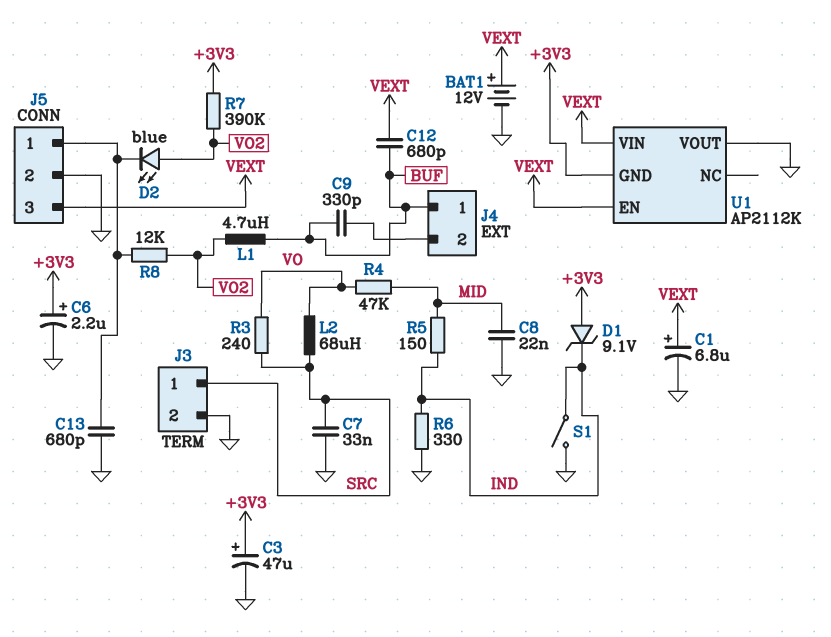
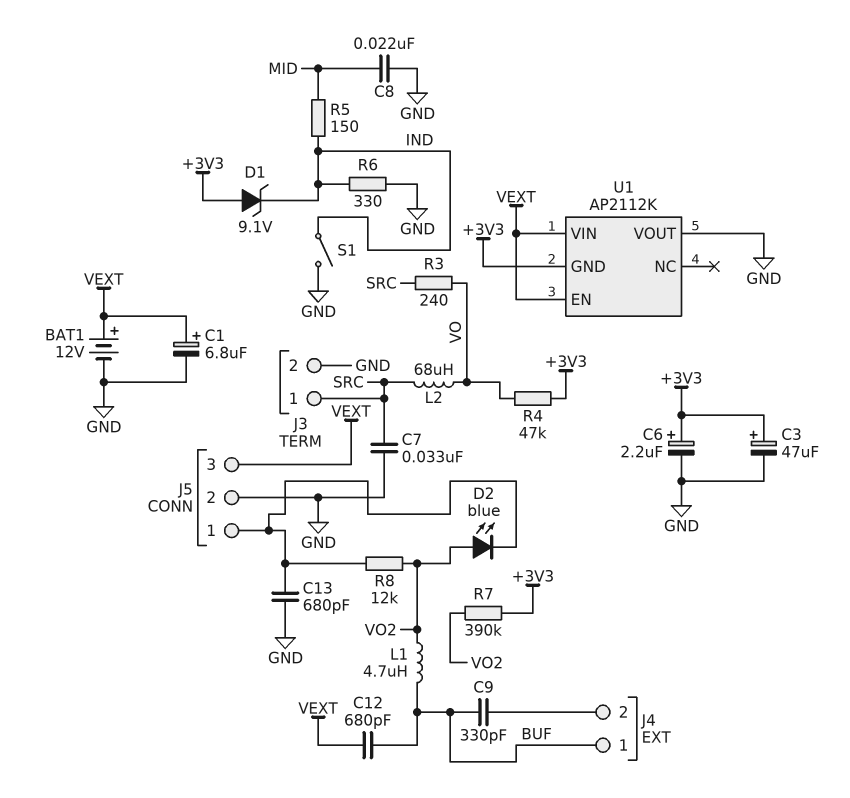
R4: 47k (MID, VO) -> 47k (+3V3, VO)

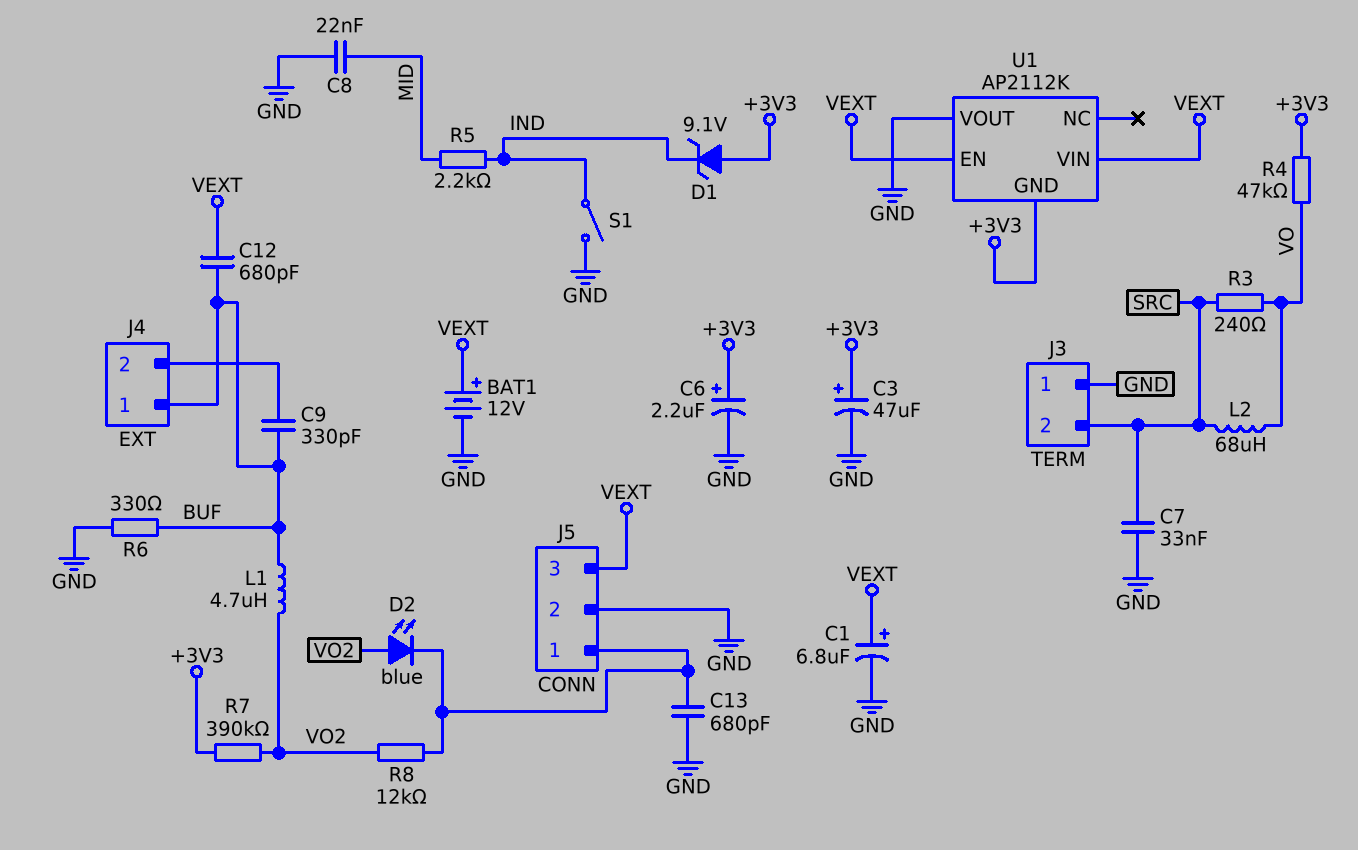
J3 pin 1: SRC -> GND
J3 pin 2: GND -> SRC
R5: 150 (IND, MID) -> 2.2k (IND, MID)
R6: 330 (GND, IND) -> 330 (BUF, GND)

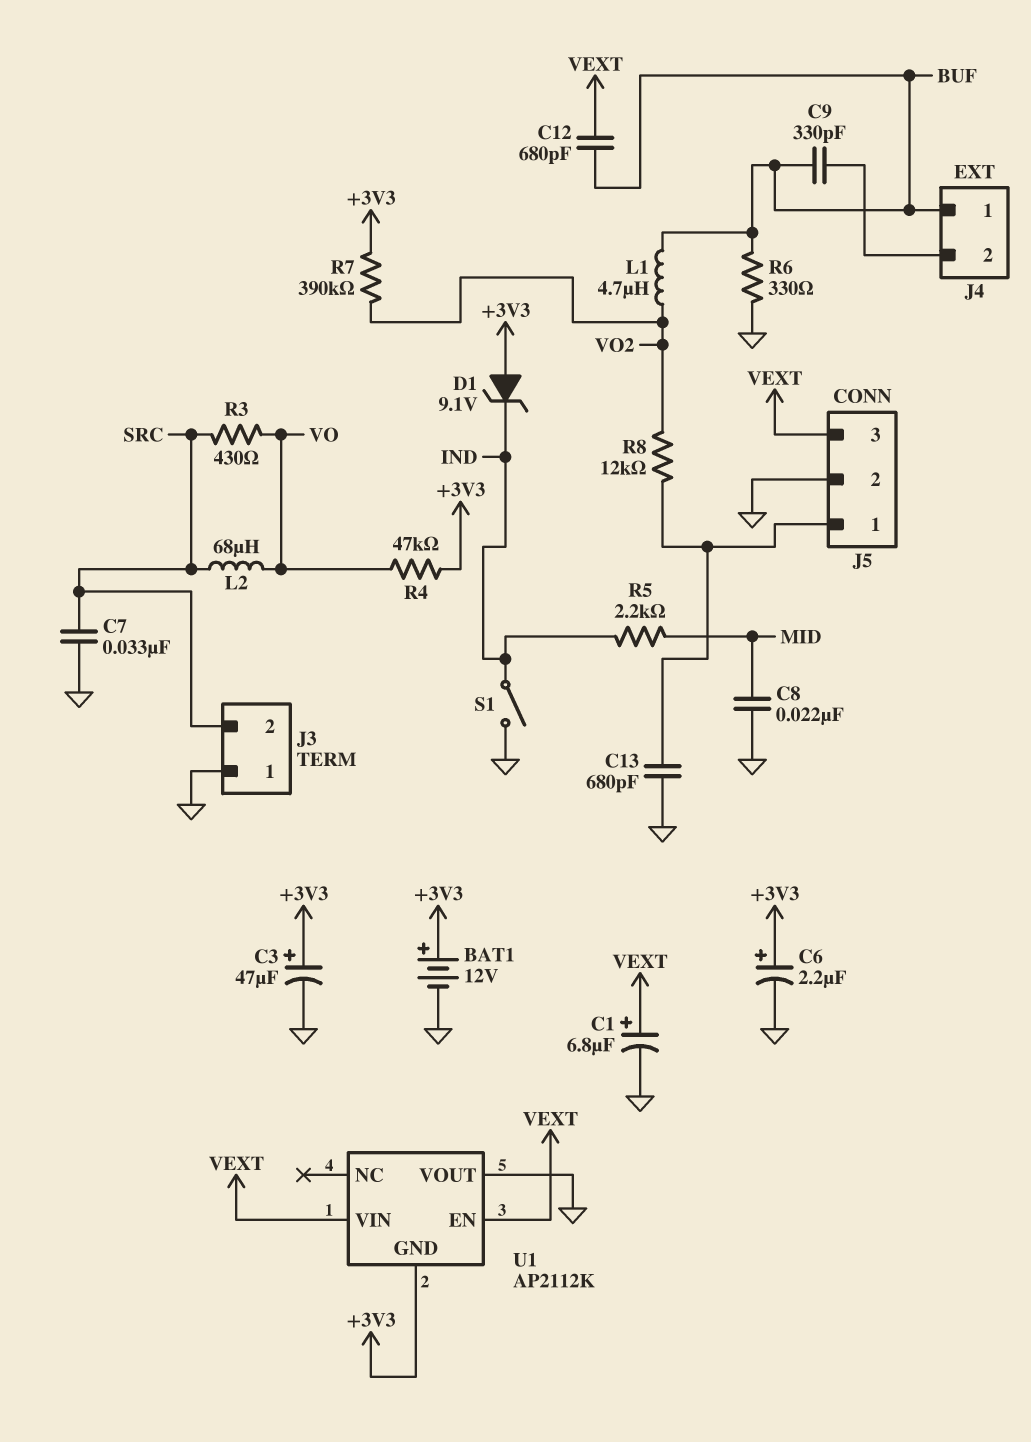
BAT1: 12V (plus VEXT, minus GND) -> 12V (plus +3V3, minus GND)
D2: LED blue (A VO2, K J5/1) -> none
R3: 240 (SRC, VO) -> 430 (SRC, VO)

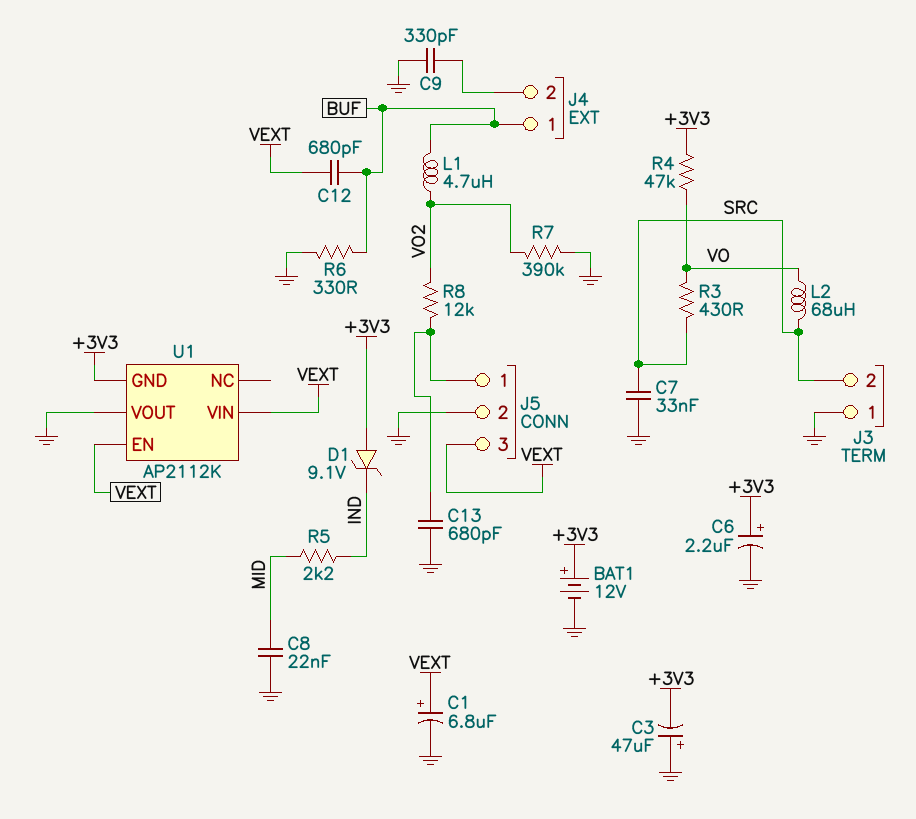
C3: 47uF (plus +3V3, minus GND) -> 47uF (plus GND, minus +3V3)
C9: 330pF (BUF, J4/2) -> 330pF (GND, J4/2)
R7: 390k (+3V3, VO2) -> 390k (GND, VO2)
S1: switch (GND, IND) -> none

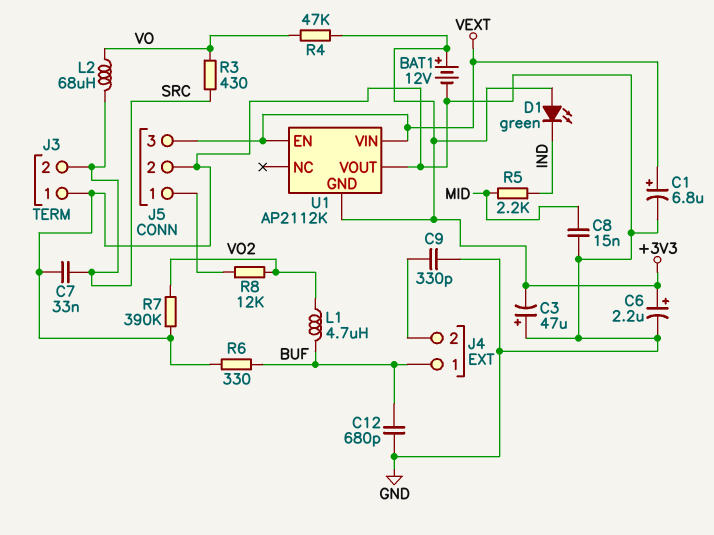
C8: 22nF (GND, MID) -> 15nF (GND, MID)
C12: 680pF (BUF, VEXT) -> 680pF (BUF, GND)
C13: 680pF (GND, J5/1) -> none
D1: zener 9.1V (A +3V3, K IND) -> LED green (A +3V3, K IND)

